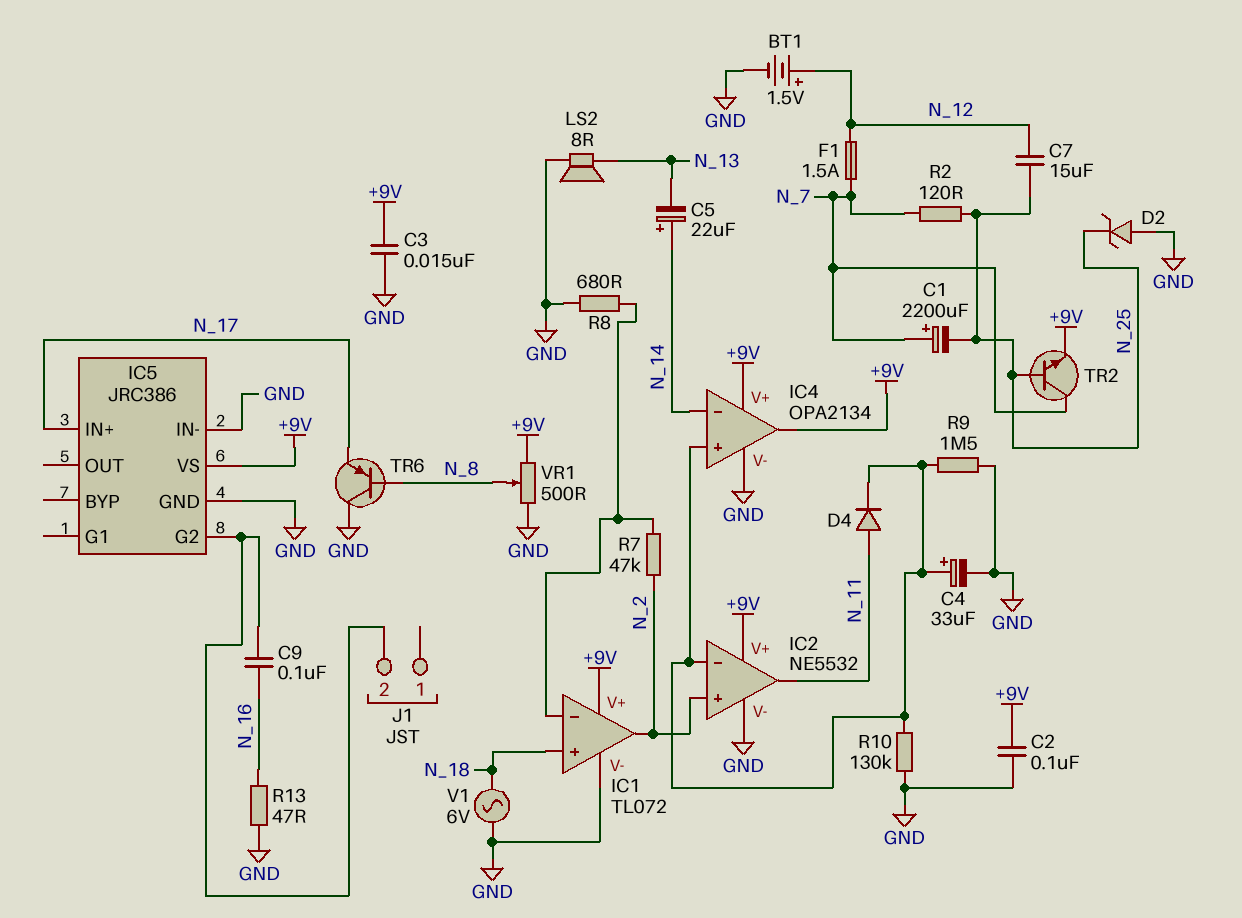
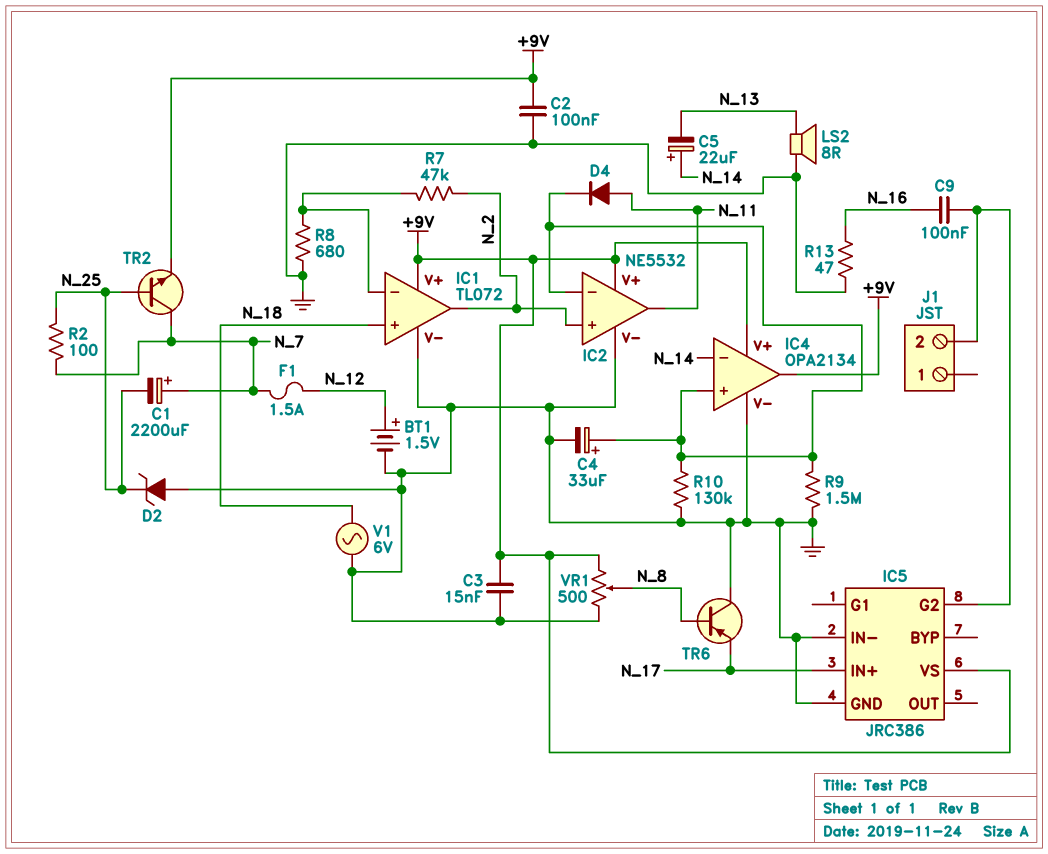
C7: 15uF (N_12, N_25) -> none
R2: 120 (N_7, N_25) -> 100 (N_7, N_25)

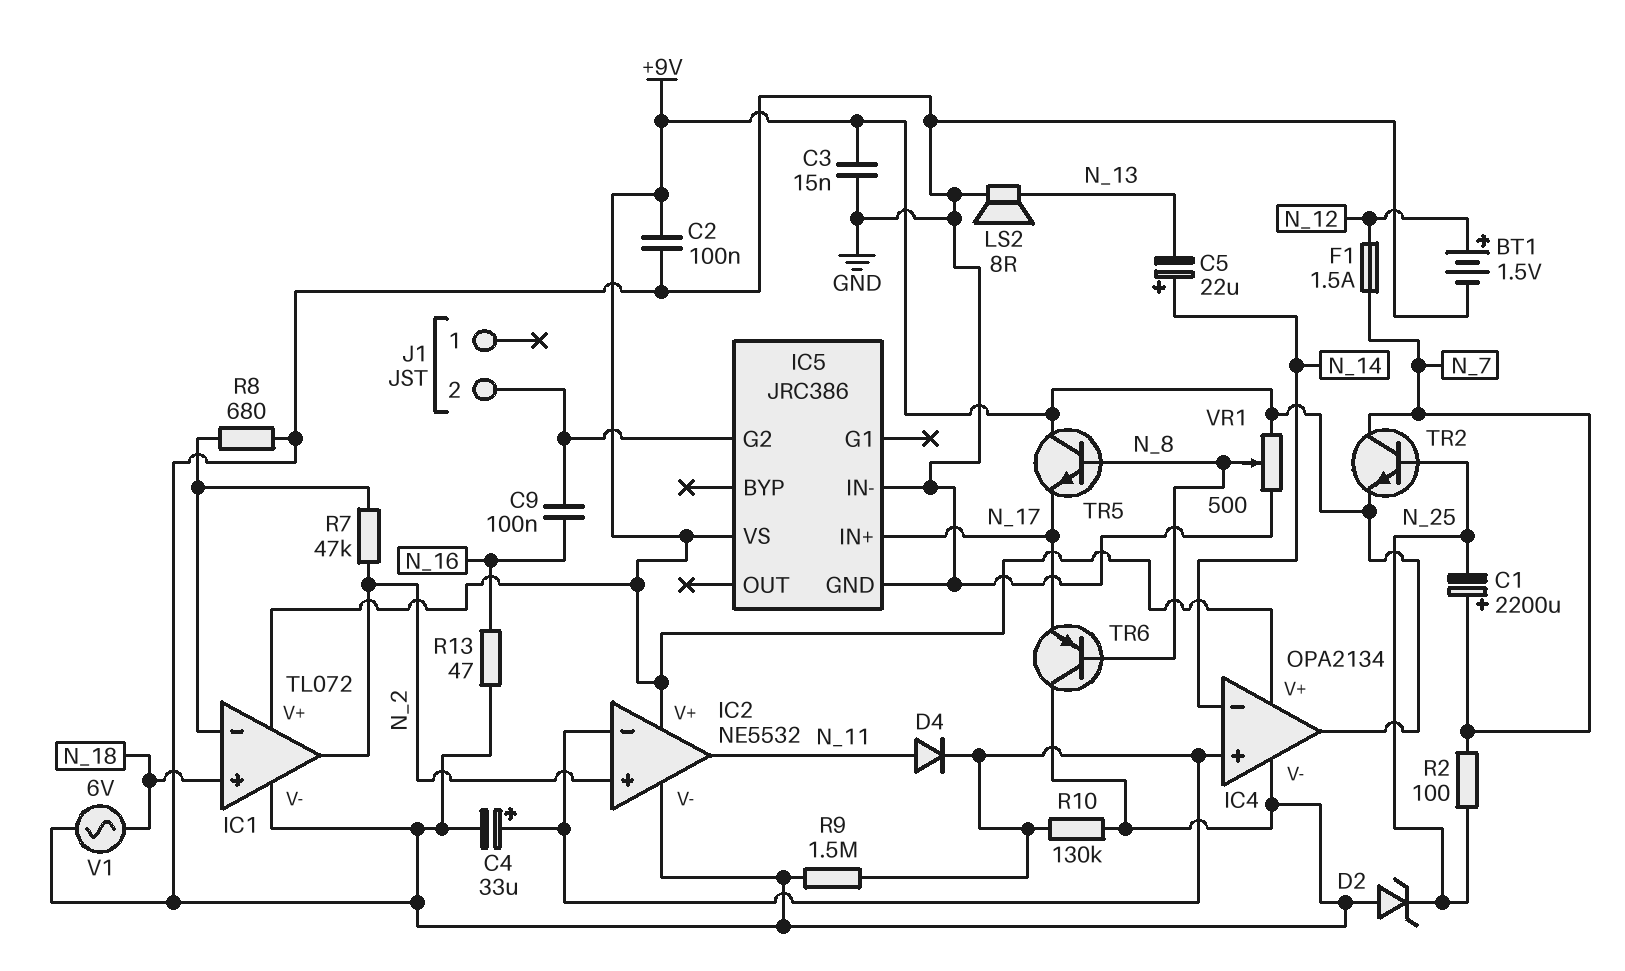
TR5: none -> NPN (B N_8, C +9V, E N_17)

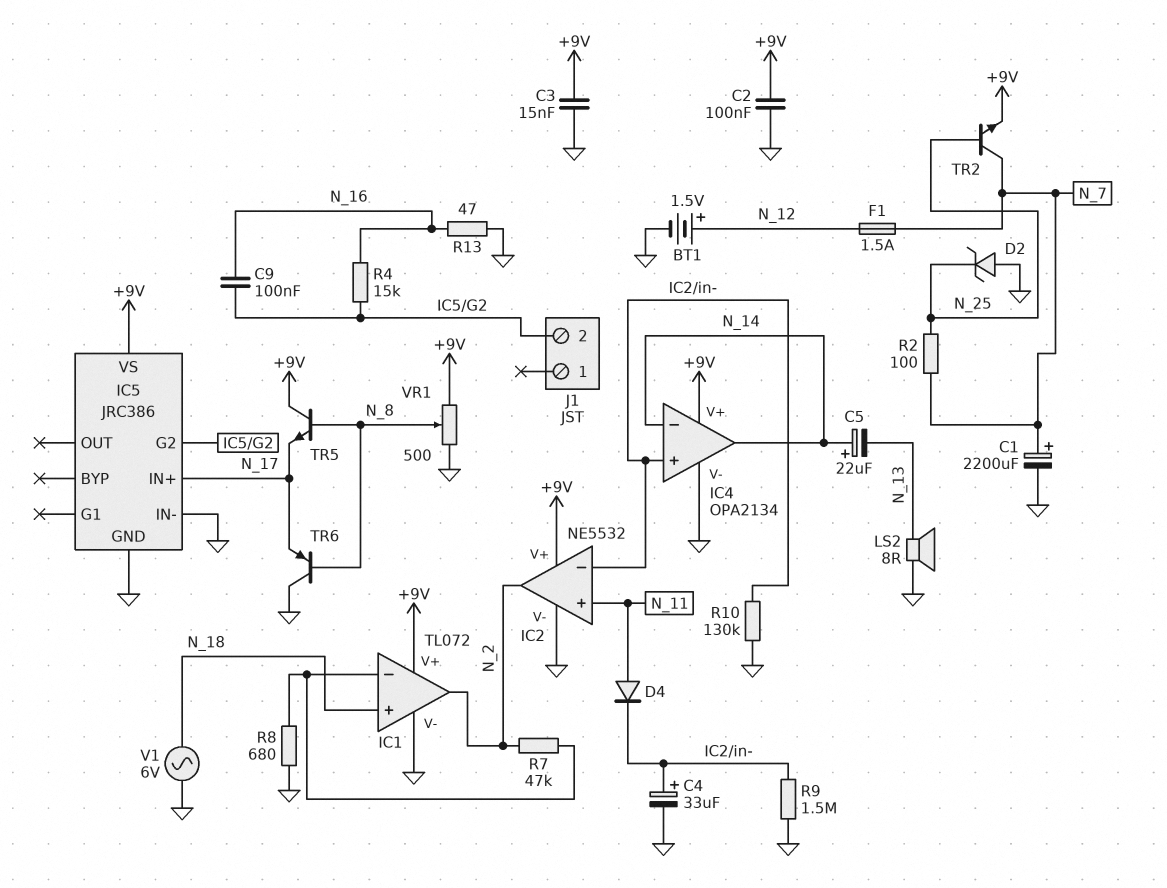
C1: 2200uF (plus N_7, minus N_25) -> 2200uF (plus N_7, minus GND)
IC2 pin in+: N_2 -> N_11
IC2 pin out: N_11 -> N_2
IC4 pin out: +9V -> N_14
R4: none -> 15k (IC5/G2, N_16)

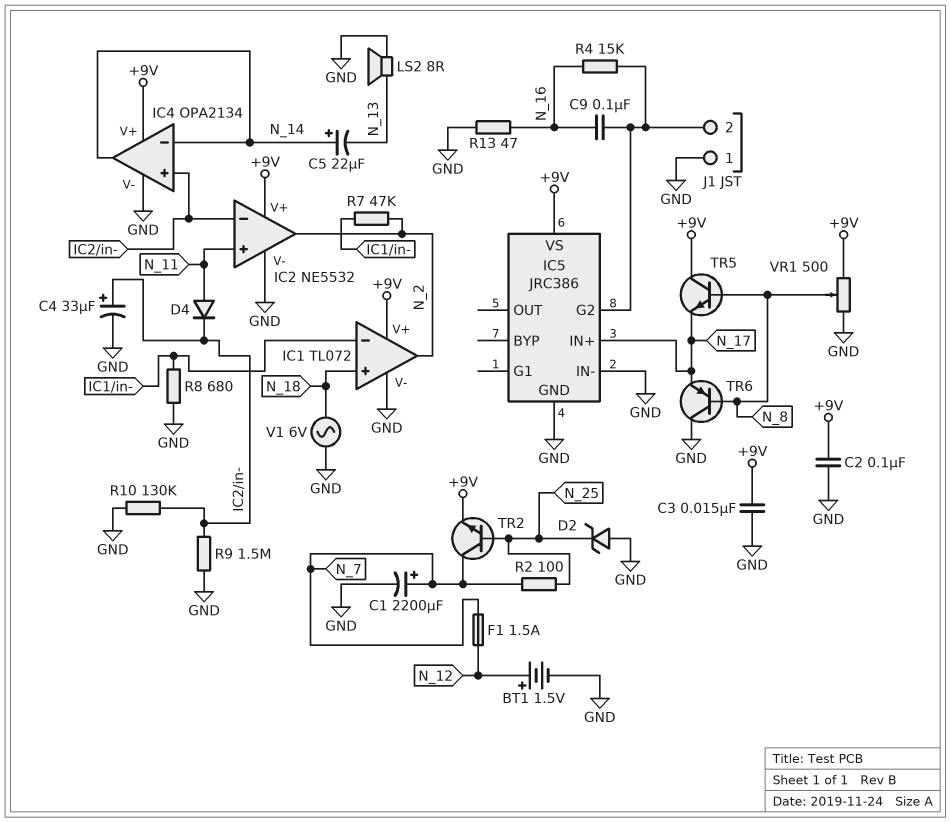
J1 pin 1: none -> GND

